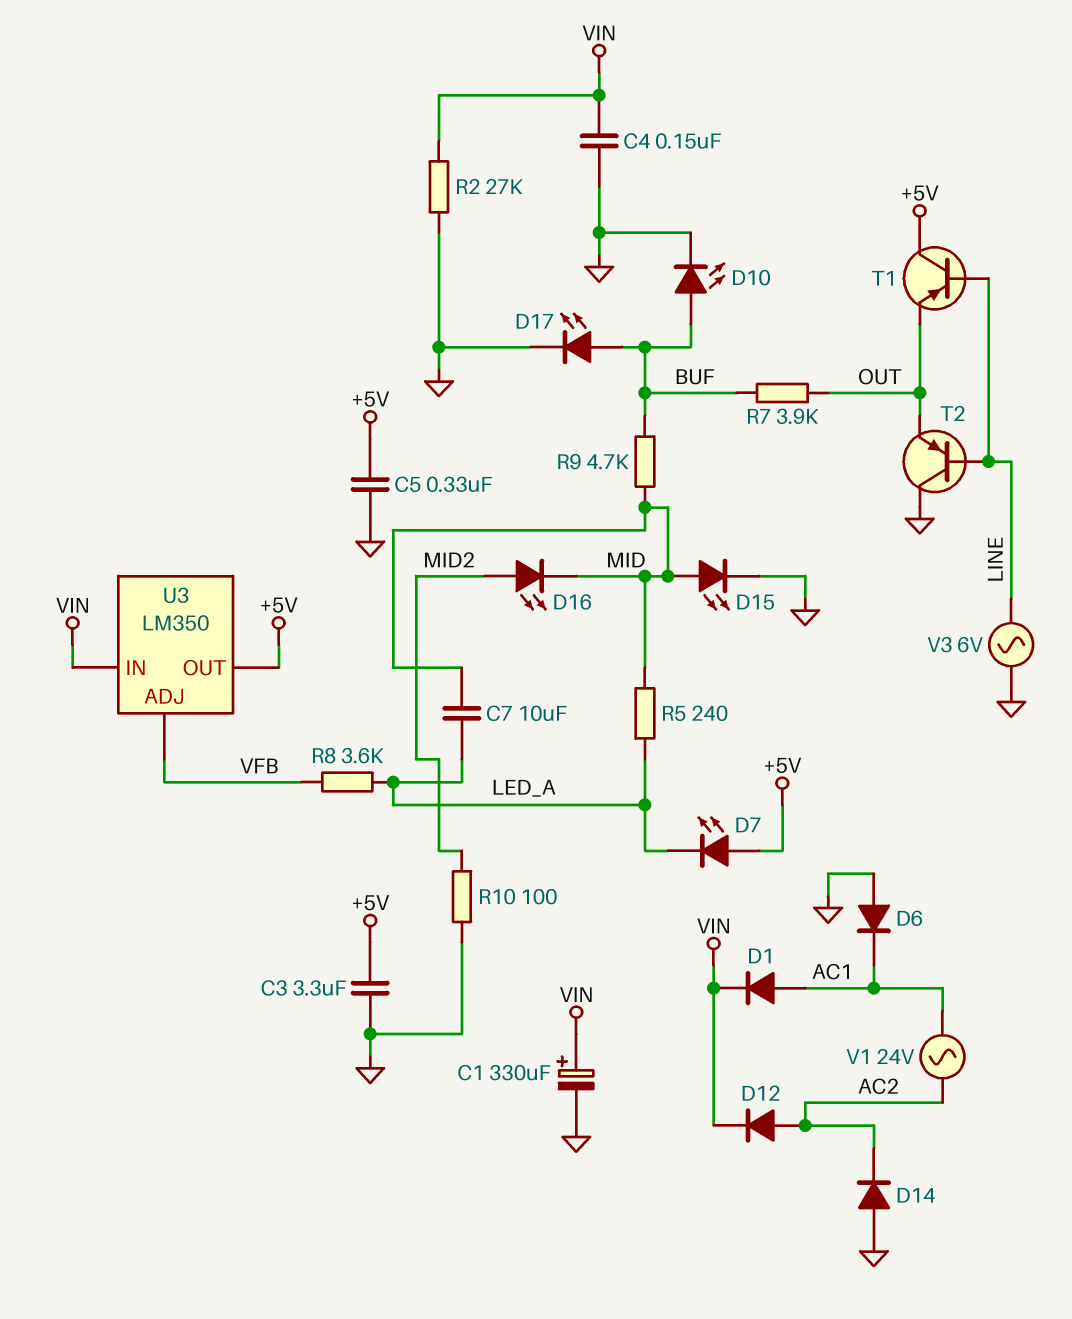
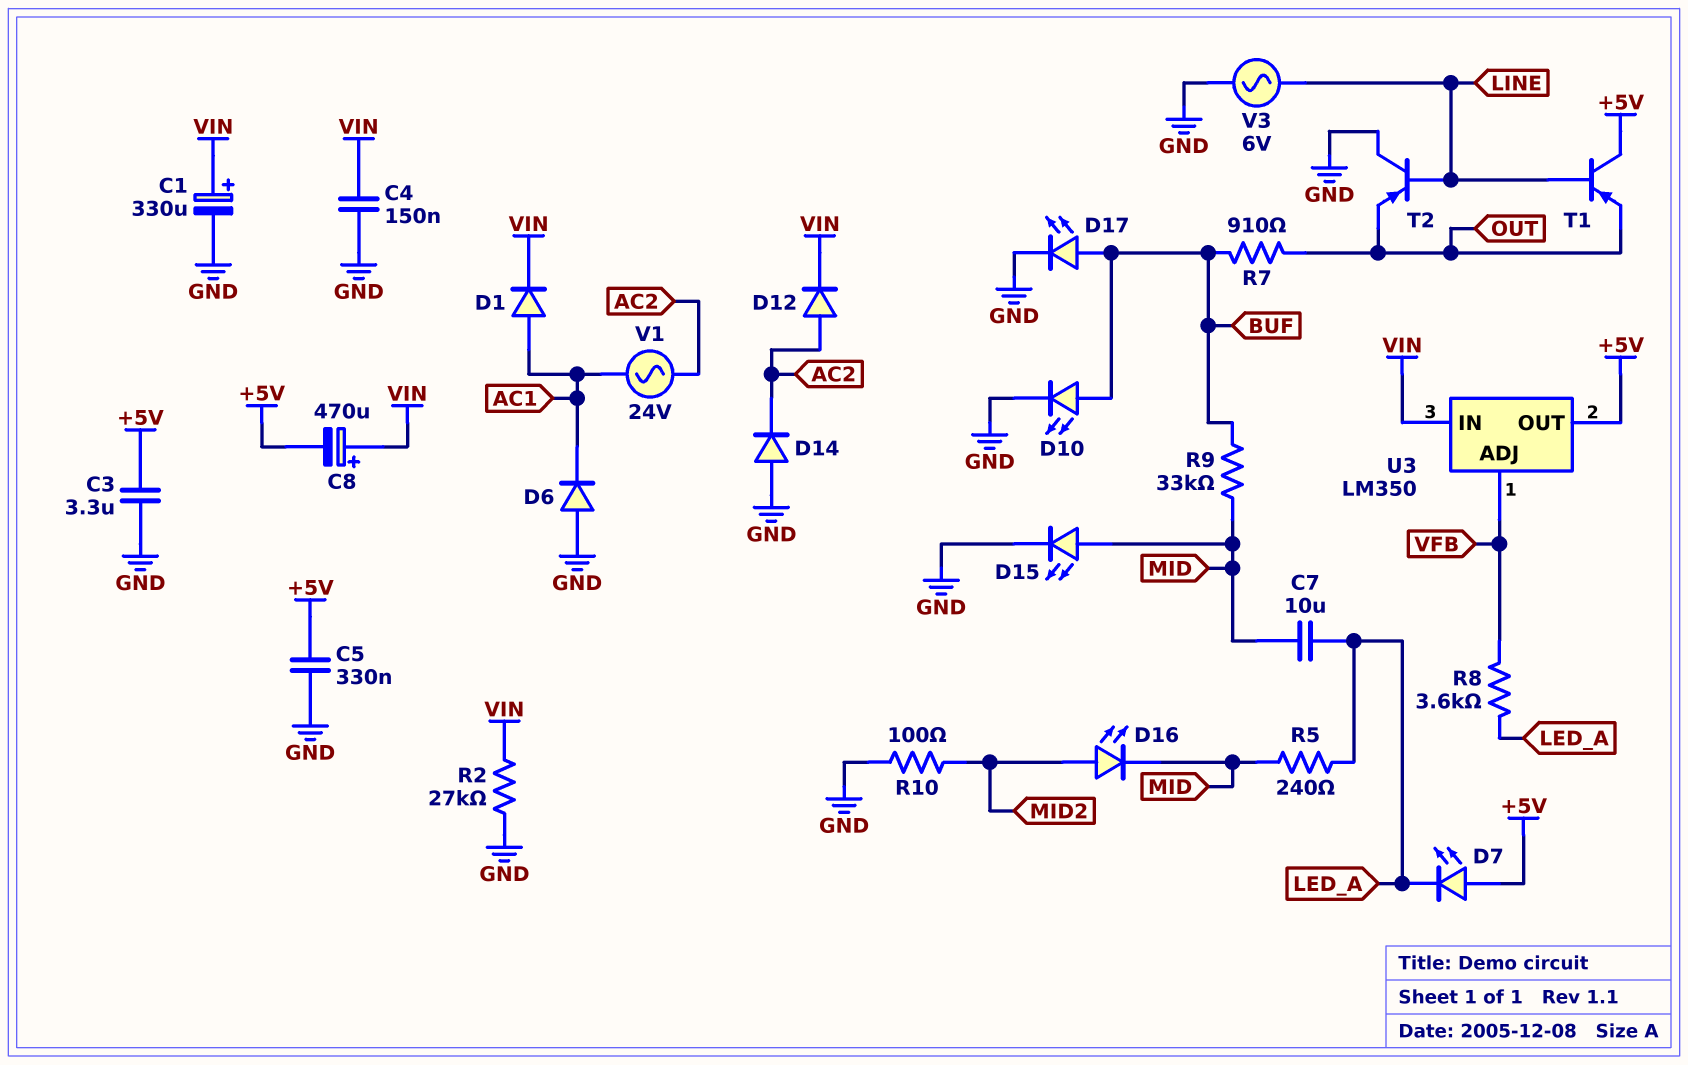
C8: none -> 470uF (plus VIN, minus +5V)
R7: 3.9k (BUF, OUT) -> 910 (BUF, OUT)
R9: 4.7k (BUF, MID) -> 33k (BUF, MID)

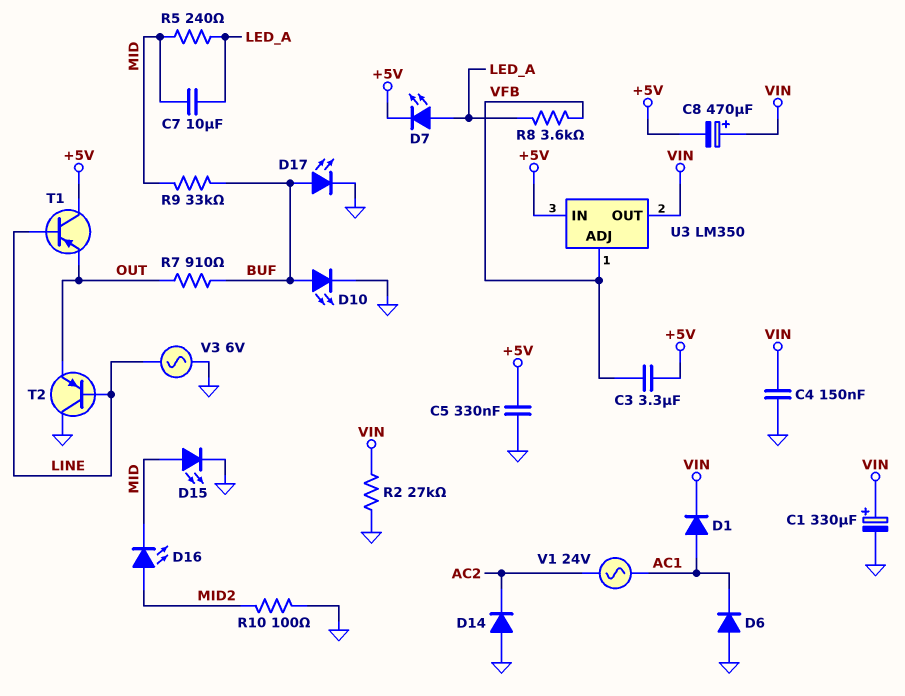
C3: 3.3uF (+5V, GND) -> 3.3uF (+5V, VFB)
D7: LED (A +5V, K LED_A) -> LED (A LED_A, K +5V)
D12: diode (A AC2, K VIN) -> none
U3 pin IN: VIN -> +5V
U3 pin OUT: +5V -> VIN

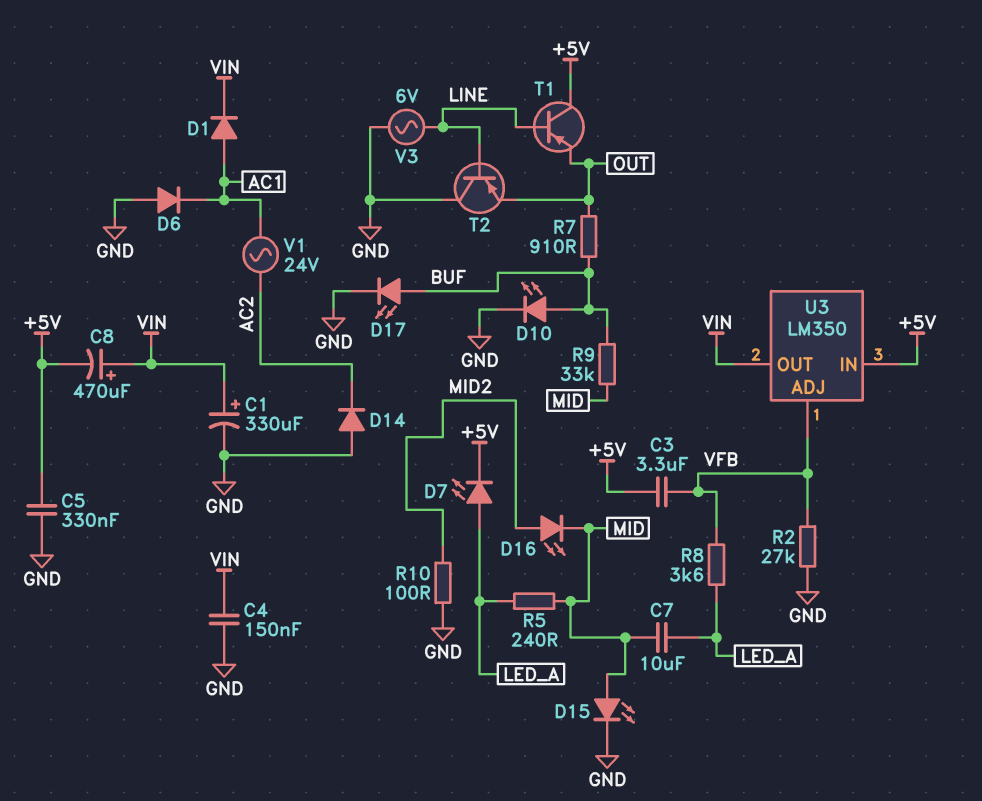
R2: 27k (GND, VIN) -> 27k (GND, VFB)

